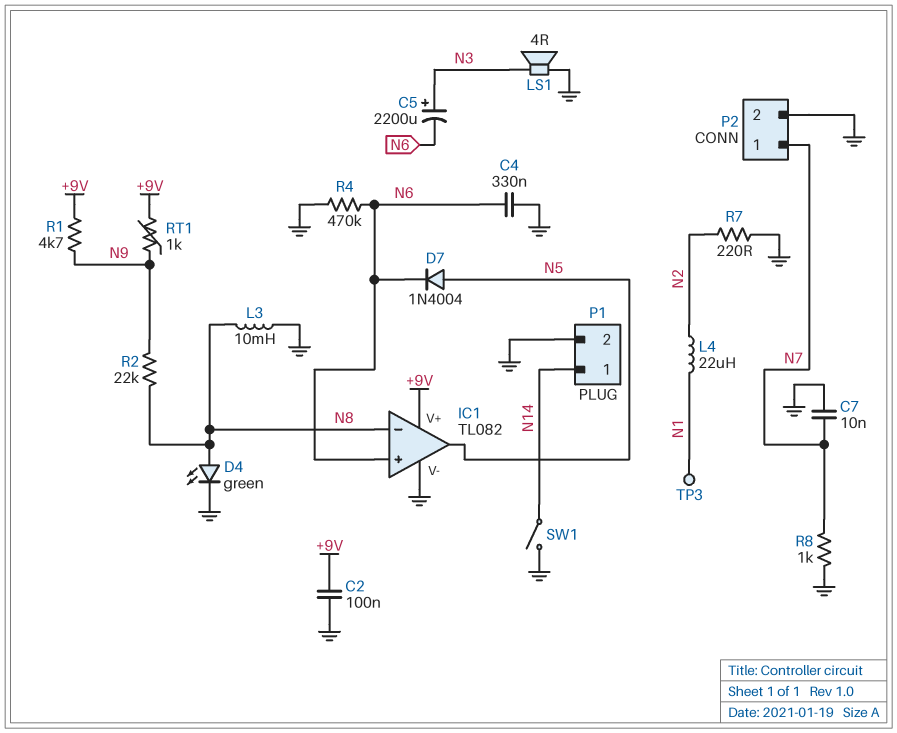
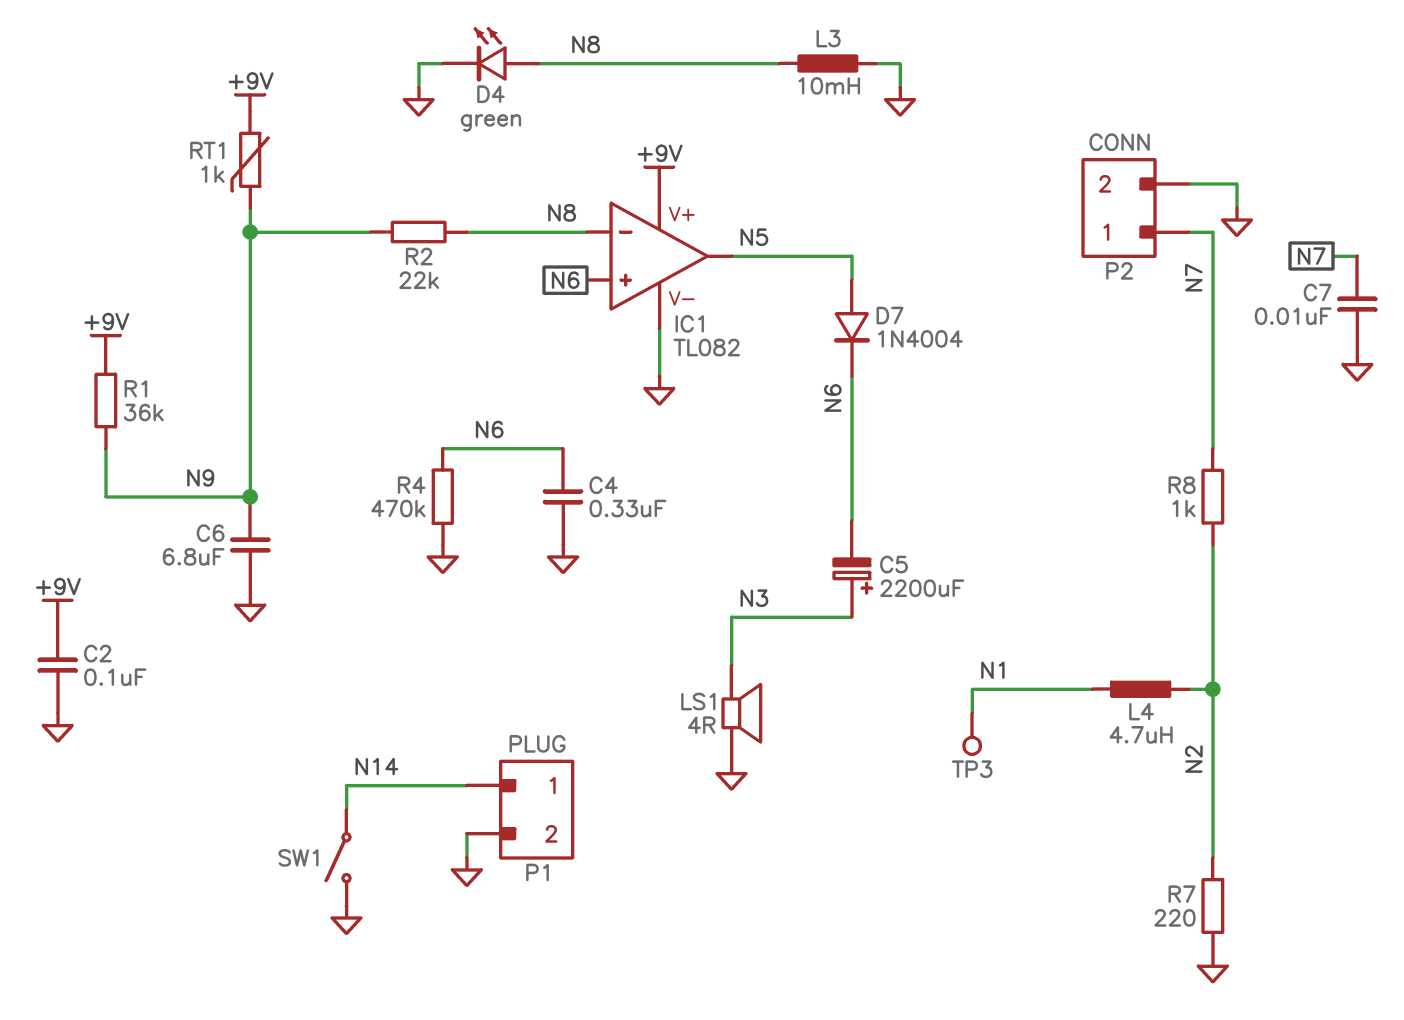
C6: none -> 6.8uF (GND, N9)
L4: 22uH (N1, N2) -> 4.7uH (N1, N2)
R1: 4.7k (+9V, N9) -> 36k (+9V, N9)
R8: 1k (GND, N7) -> 1k (N2, N7)

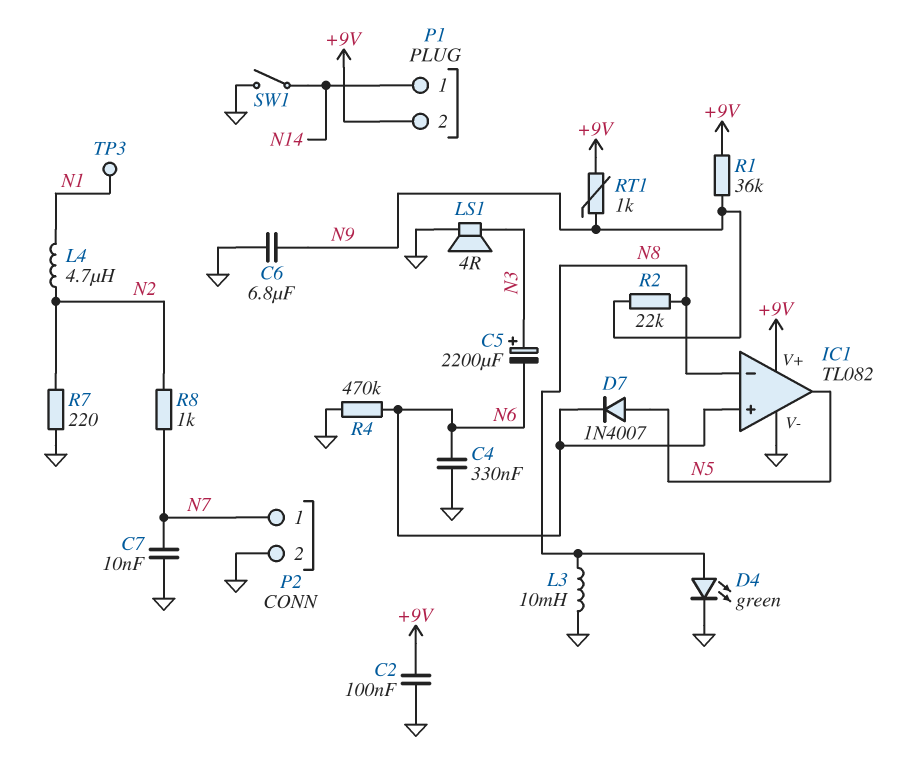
D7: diode 1N4004 (A N5, K N6) -> diode 1N4007 (A N5, K N6)
P1 pin 2: GND -> +9V

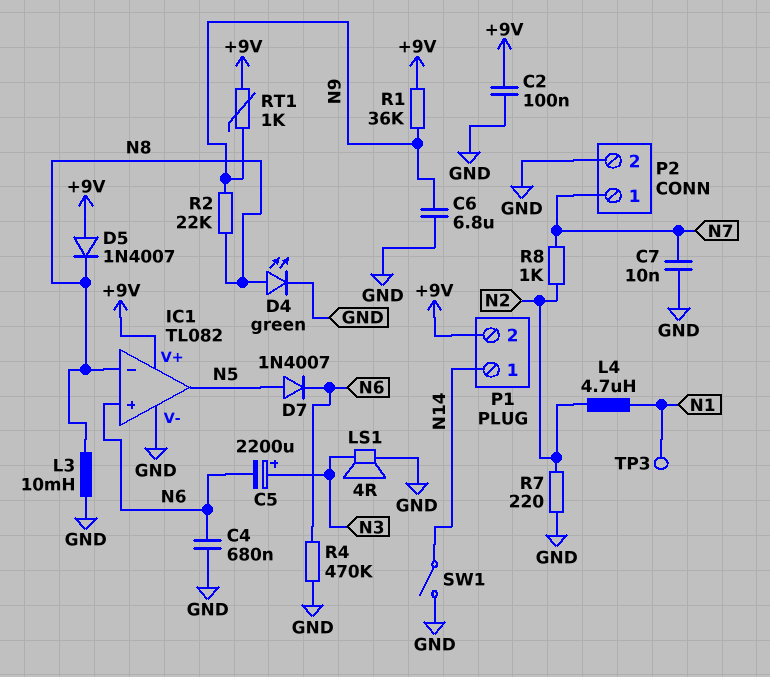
C4: 330nF (GND, N6) -> 680nF (GND, N6)
D5: none -> diode 1N4007 (A +9V, K N8)

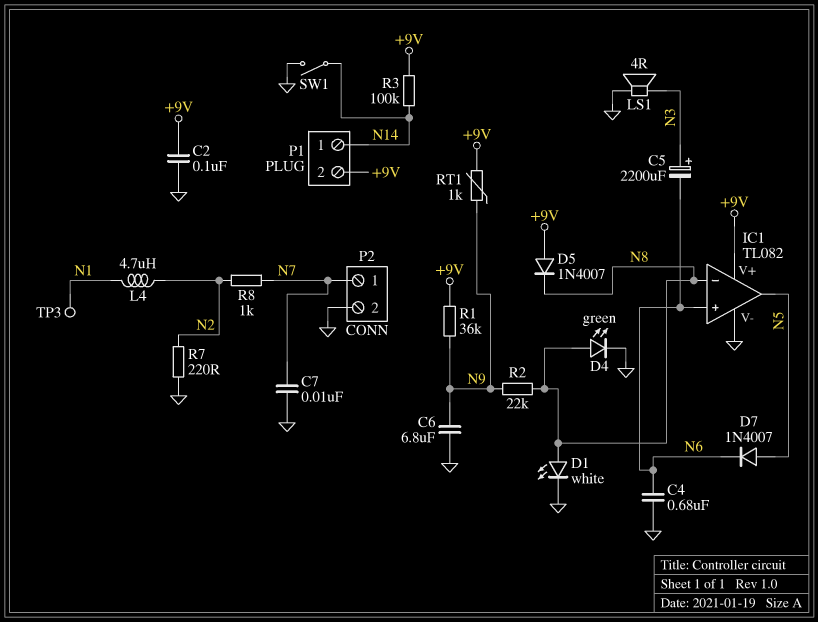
D1: none -> LED white (A N8, K GND)
L3: 10mH (GND, N8) -> none
R3: none -> 100k (+9V, N14)
R4: 470k (GND, N6) -> none

